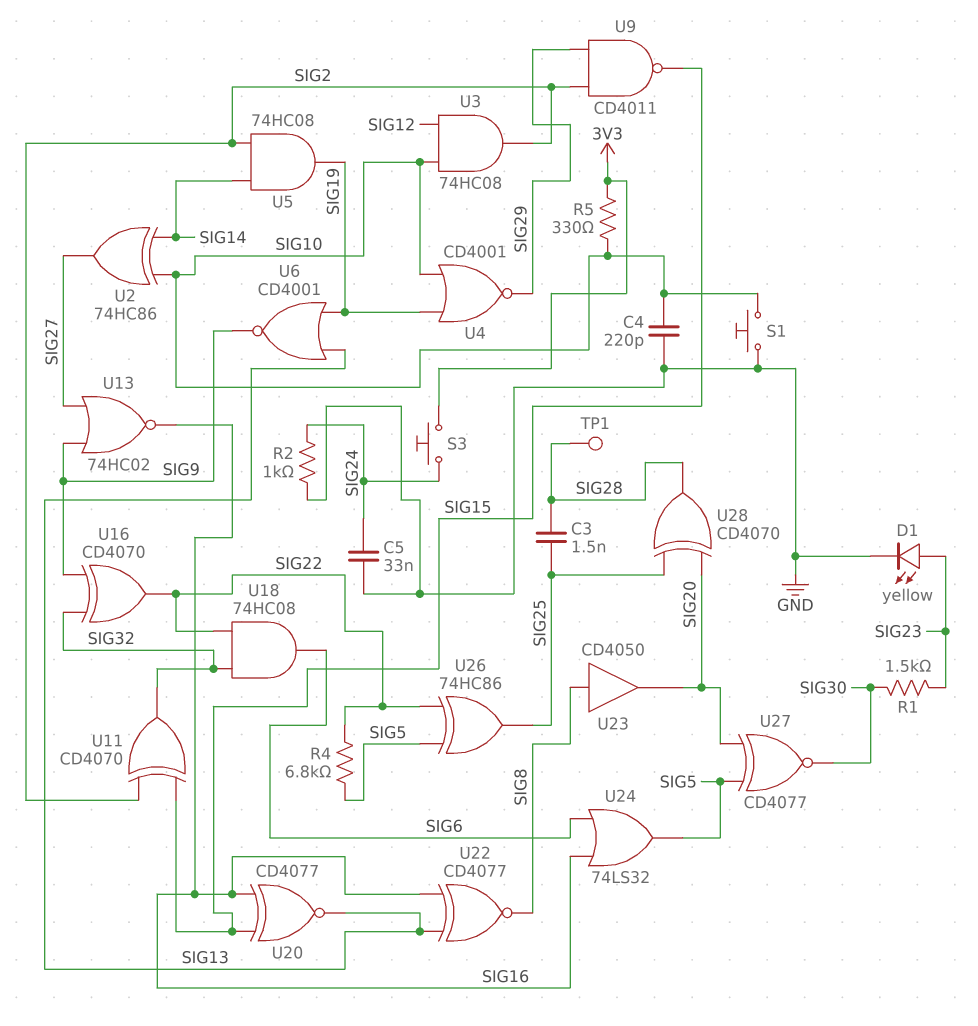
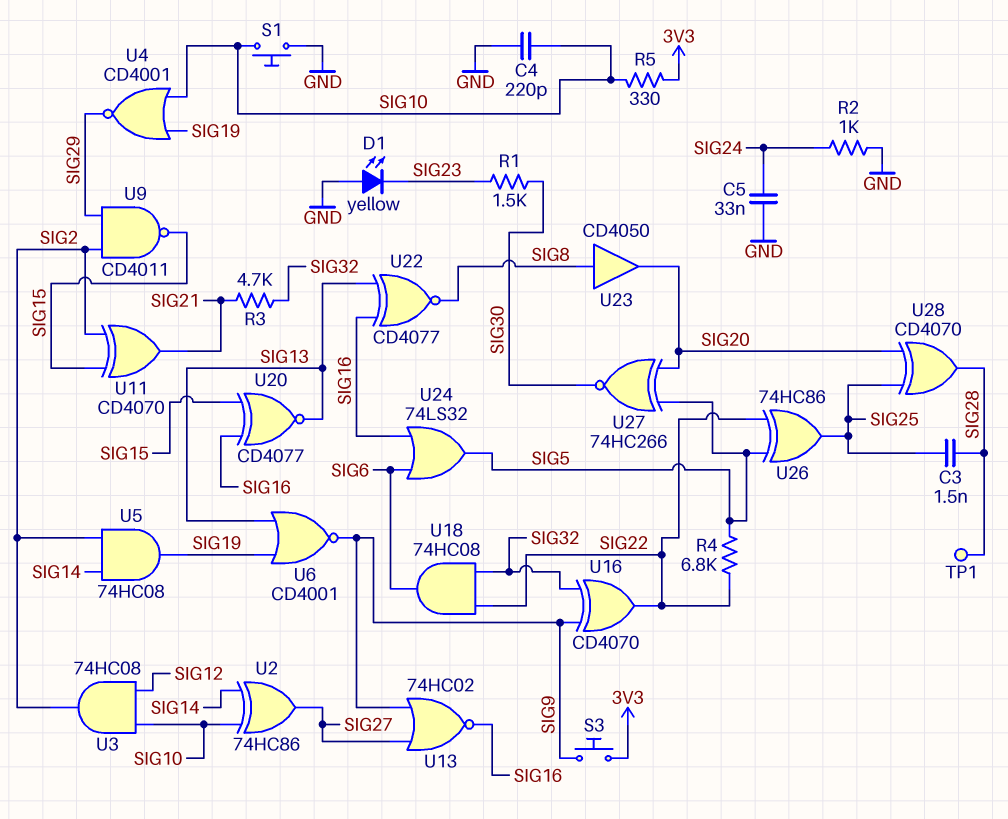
D1: LED yellow (A SIG23, K GND) -> LED yellow (A GND, K SIG23)
R3: none -> 4.7k (SIG21, SIG32)
S3: button (3V3, SIG24) -> button (3V3, SIG9)
U11: XOR CD4070 (in SIG2, in SIG15, out SIG32) -> XOR CD4070 (in SIG2, in SIG15, out SIG21)
U27: XNOR CD4077 (in SIG5, in SIG20, out SIG30) -> XNOR 74HC266 (in SIG5, in SIG20, out SIG30)

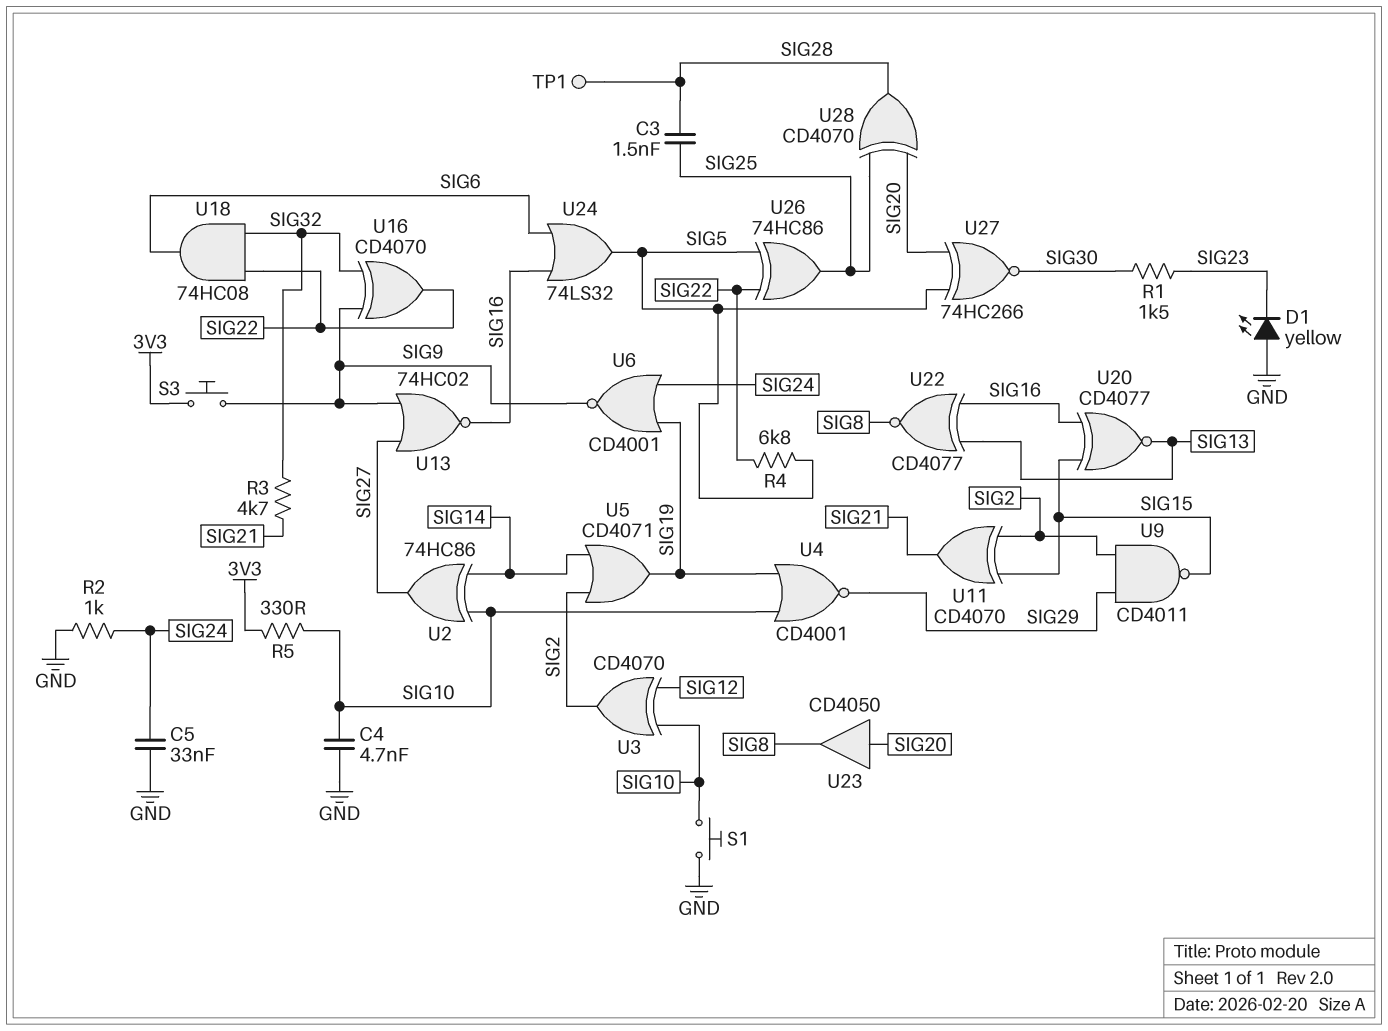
C4: 220pF (GND, SIG10) -> 4.7nF (GND, SIG10)
U3: AND 74HC08 (in SIG10, in SIG12, out SIG2) -> XOR CD4070 (in SIG10, in SIG12, out SIG2)
U5: AND 74HC08 (in SIG2, in SIG14, out SIG19) -> OR CD4071 (in SIG2, in SIG14, out SIG19)
U6: NOR CD4001 (in SIG13, in SIG19, out SIG9) -> NOR CD4001 (in SIG19, in SIG24, out SIG9)
U23: buffer CD4050 (in SIG8, out SIG20) -> buffer CD4050 (in SIG20, out SIG8)

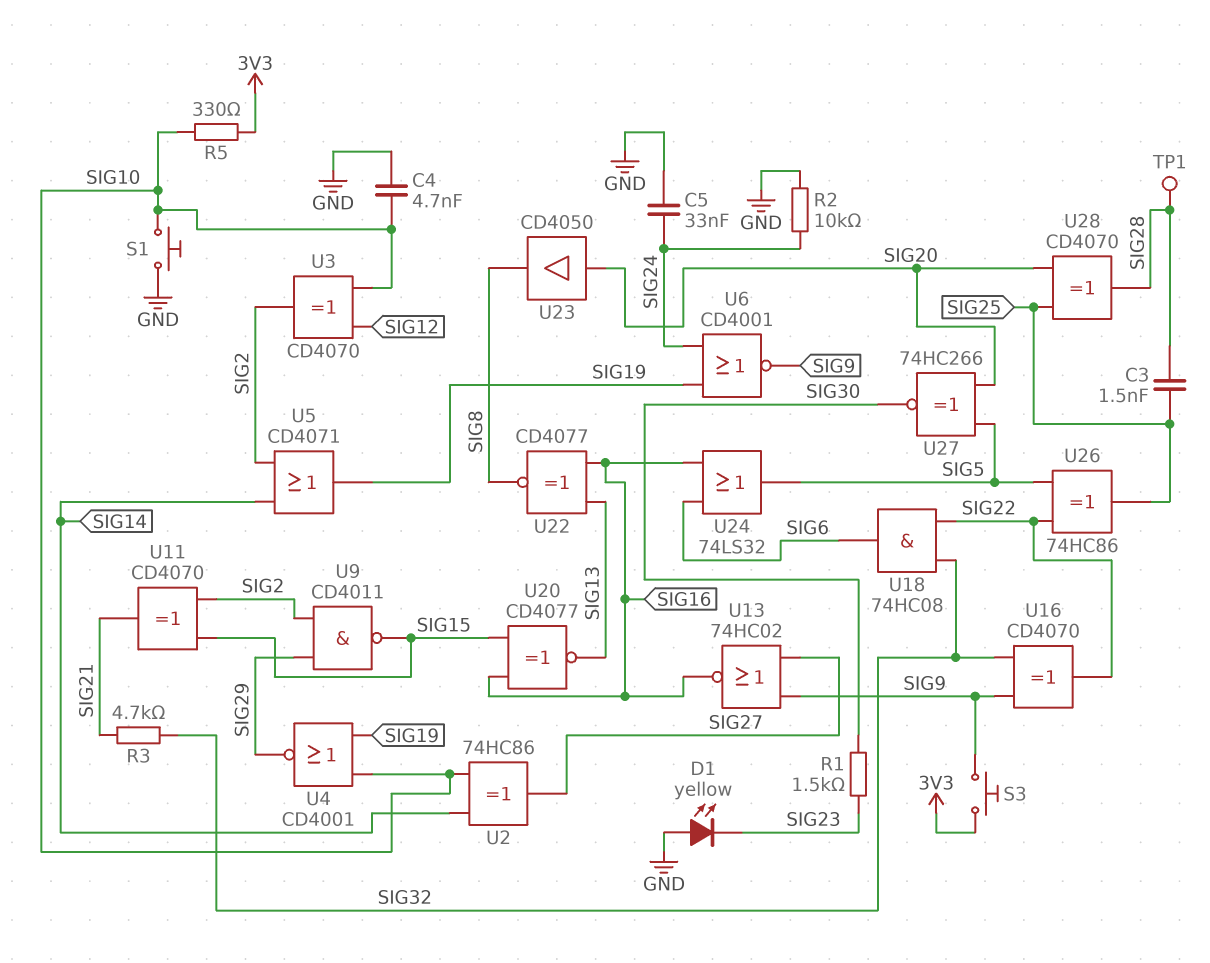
R2: 1k (GND, SIG24) -> 10k (GND, SIG24)
R4: 6.8k (SIG5, SIG22) -> none

